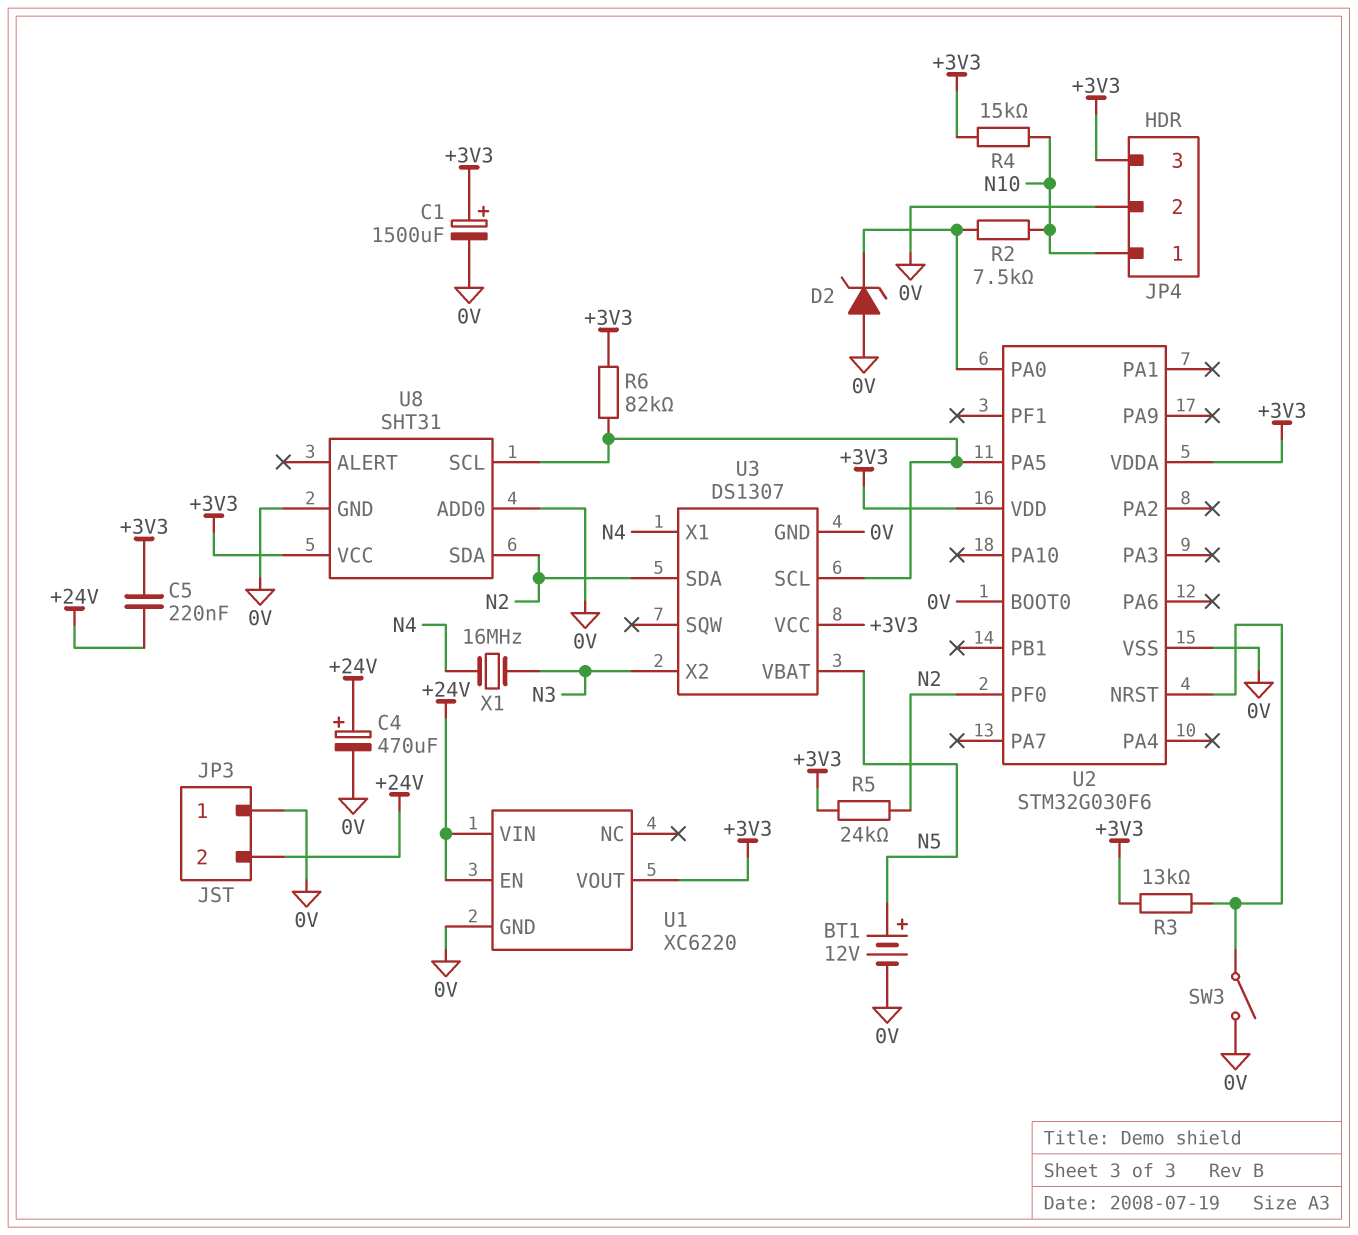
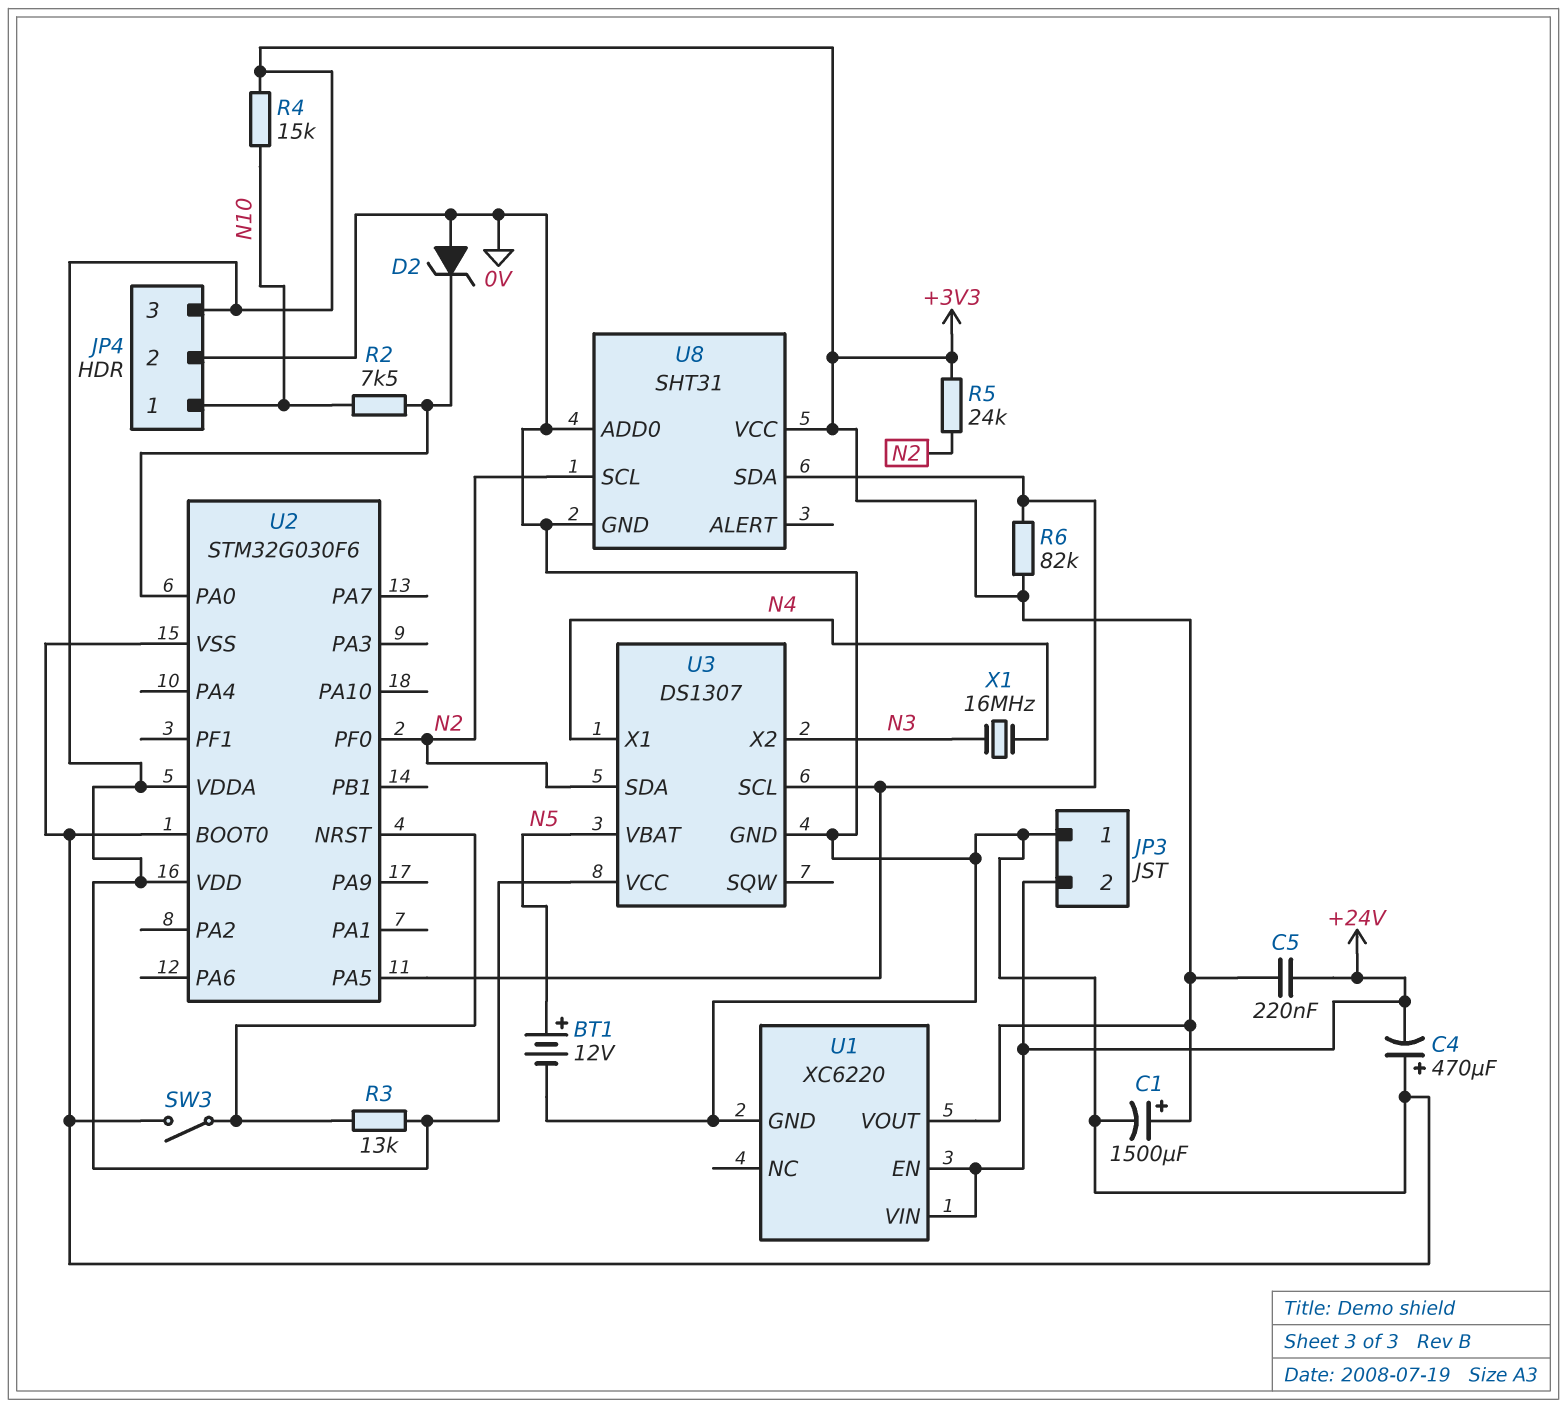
C4: 470uF (plus +24V, minus 0V) -> 470uF (plus 0V, minus +24V)
U8 pin SCL: U2/PA5 -> N2
U8 pin SDA: N2 -> U2/PA5

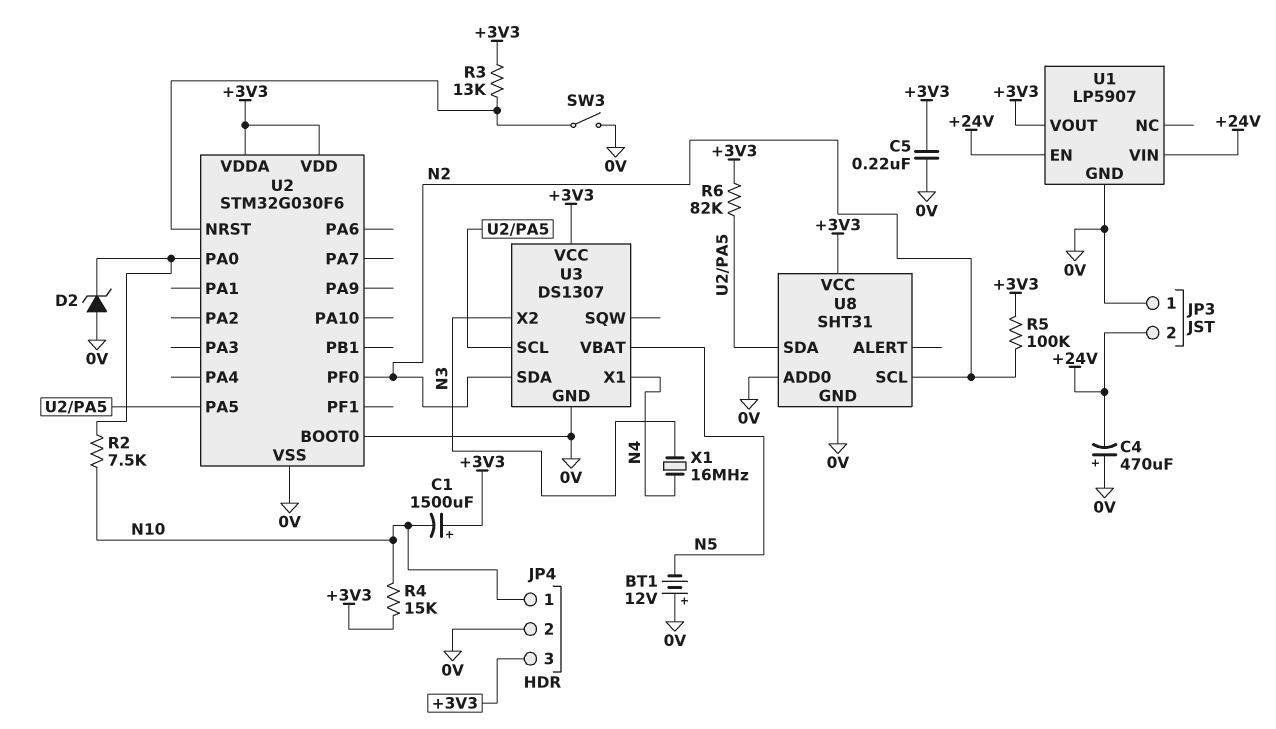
BT1: 12V (plus N5, minus 0V) -> 12V (plus 0V, minus N5)
C1: 1500uF (plus +3V3, minus 0V) -> 1500uF (plus +3V3, minus N10)
C5: 220nF (+3V3, +24V) -> 220nF (+3V3, 0V)
R5: 24k (+3V3, N2) -> 100k (+3V3, N2)
U1: XC6220 -> LP5907

